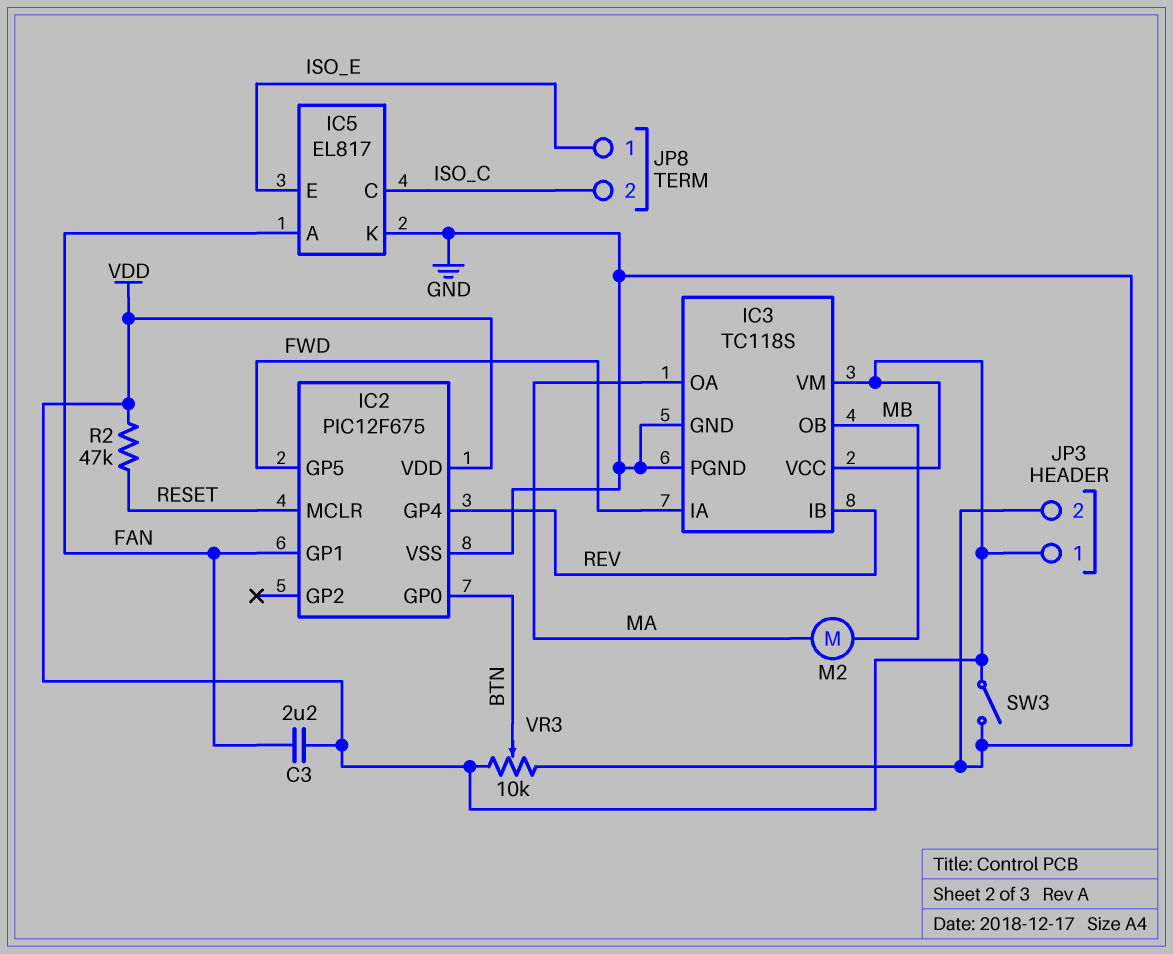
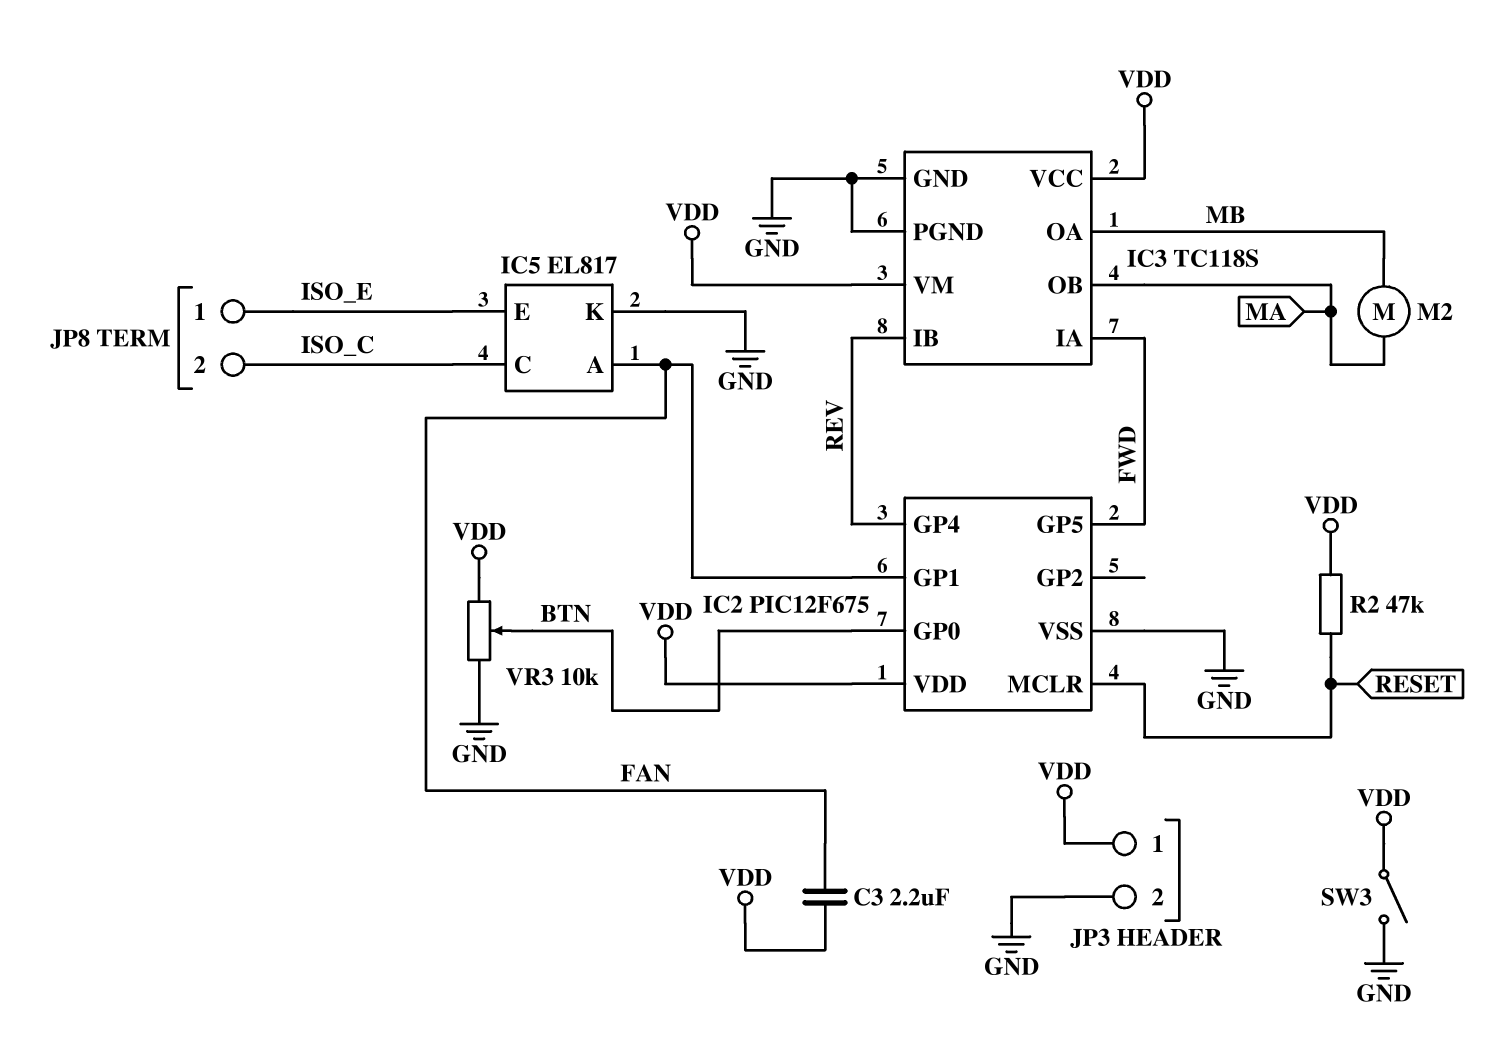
IC3 pin OA: MA -> MB
IC3 pin OB: MB -> MA

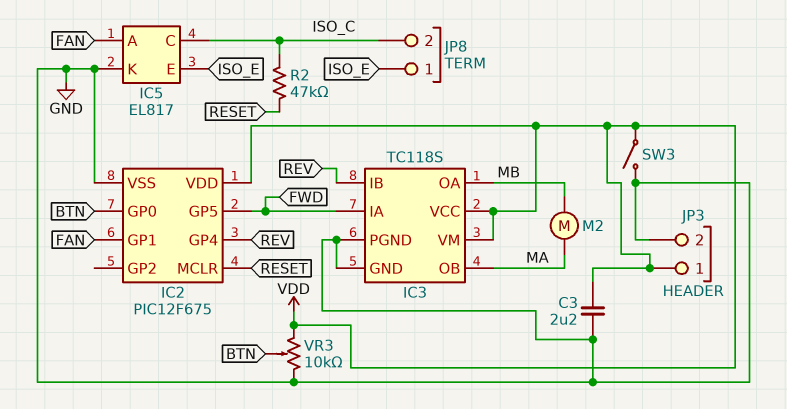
C3: 2.2uF (FAN, VDD) -> 2.2uF (GND, VDD)
R2: 47k (RESET, VDD) -> 47k (ISO_C, RESET)

